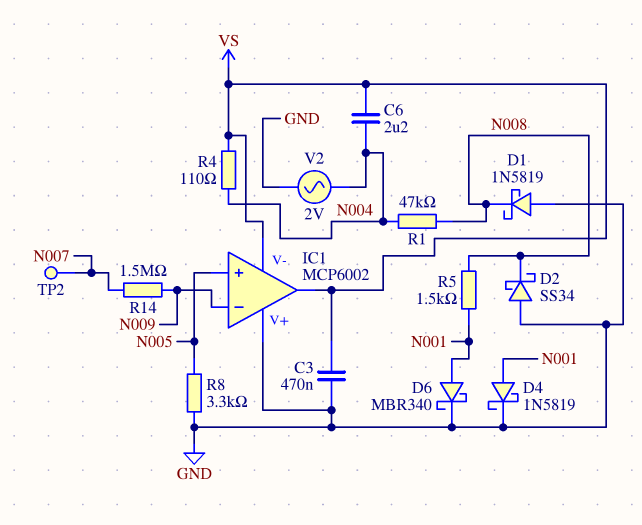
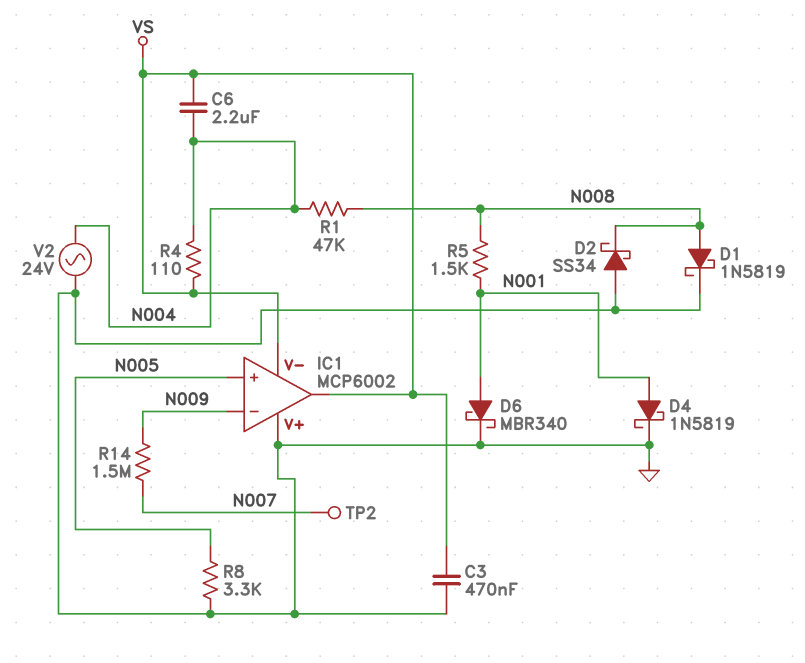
D1: schottky 1N5819 (A GND, K N008) -> schottky 1N5819 (A N008, K GND)
V2: AC 2V (GND, N004) -> AC 24V (GND, N004)

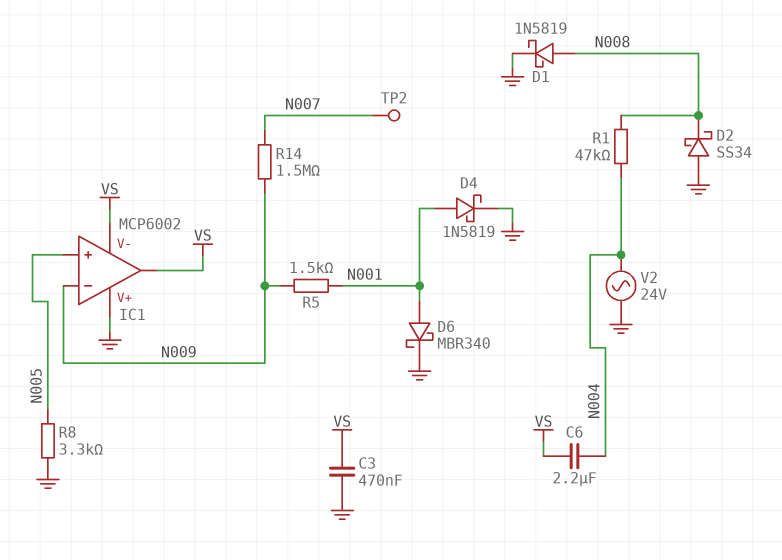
R4: 110 (N004, VS) -> none
R5: 1.5k (N001, N008) -> 1.5k (N001, N009)

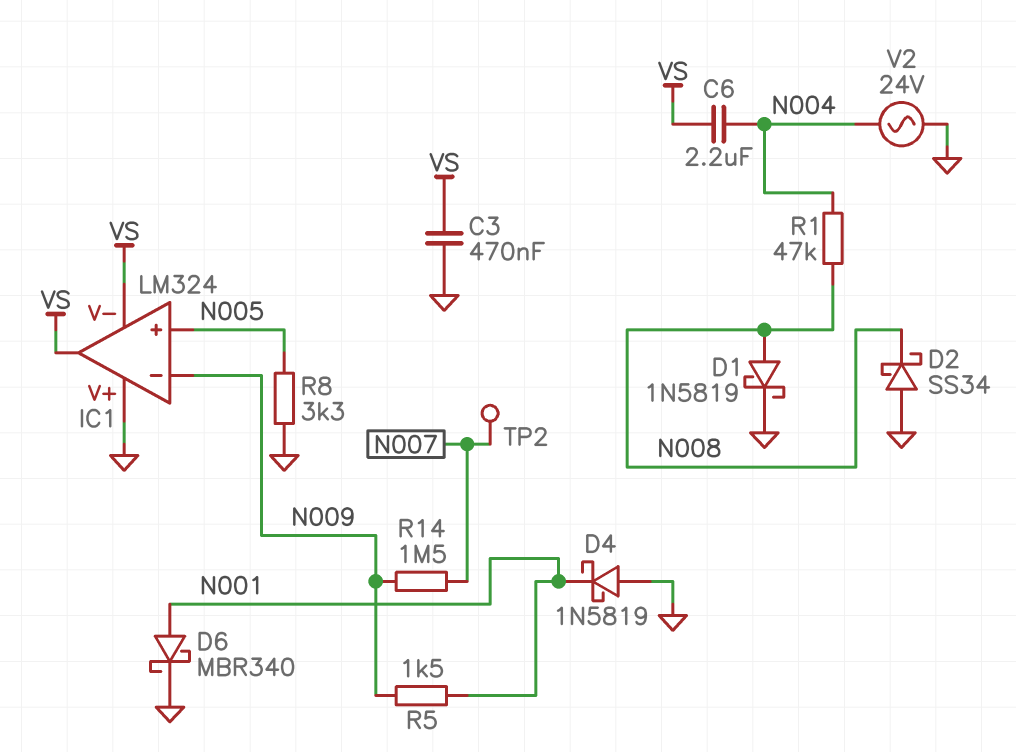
D4: schottky 1N5819 (A N001, K GND) -> schottky 1N5819 (A GND, K N001)
IC1: MCP6002 -> LM324

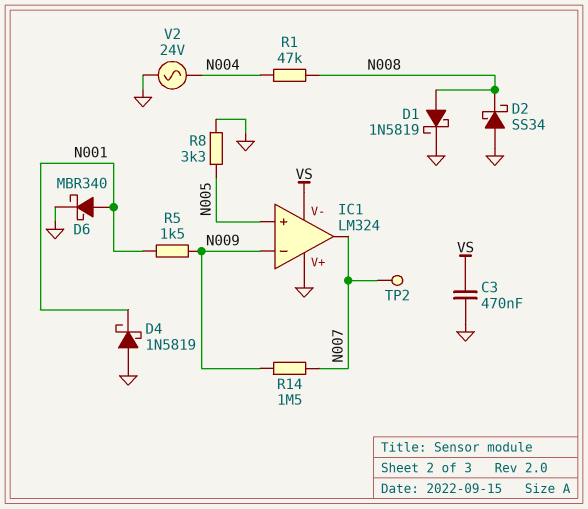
C6: 2.2uF (N004, VS) -> none
IC1 pin out: VS -> N007

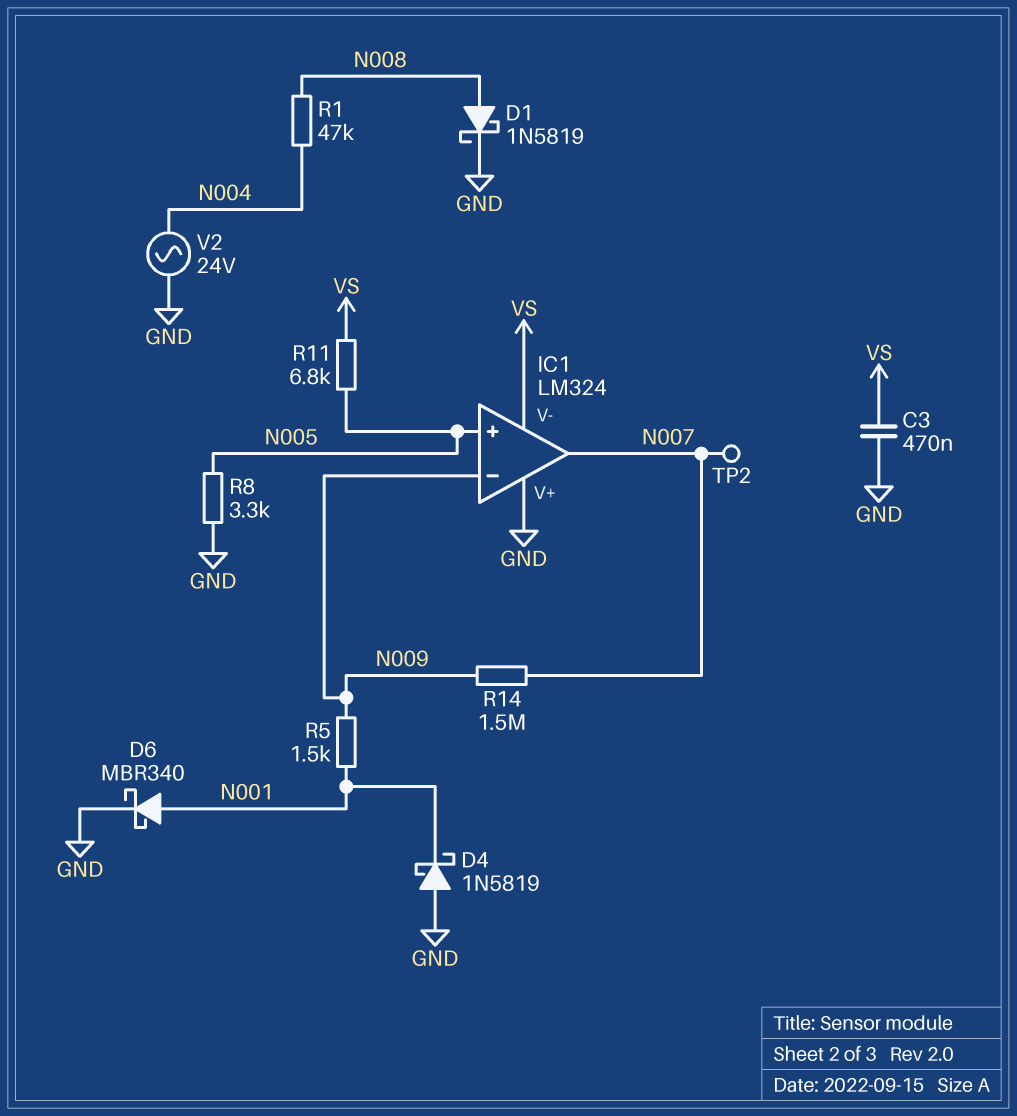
D2: schottky SS34 (A GND, K N008) -> none
R11: none -> 6.8k (N005, VS)

